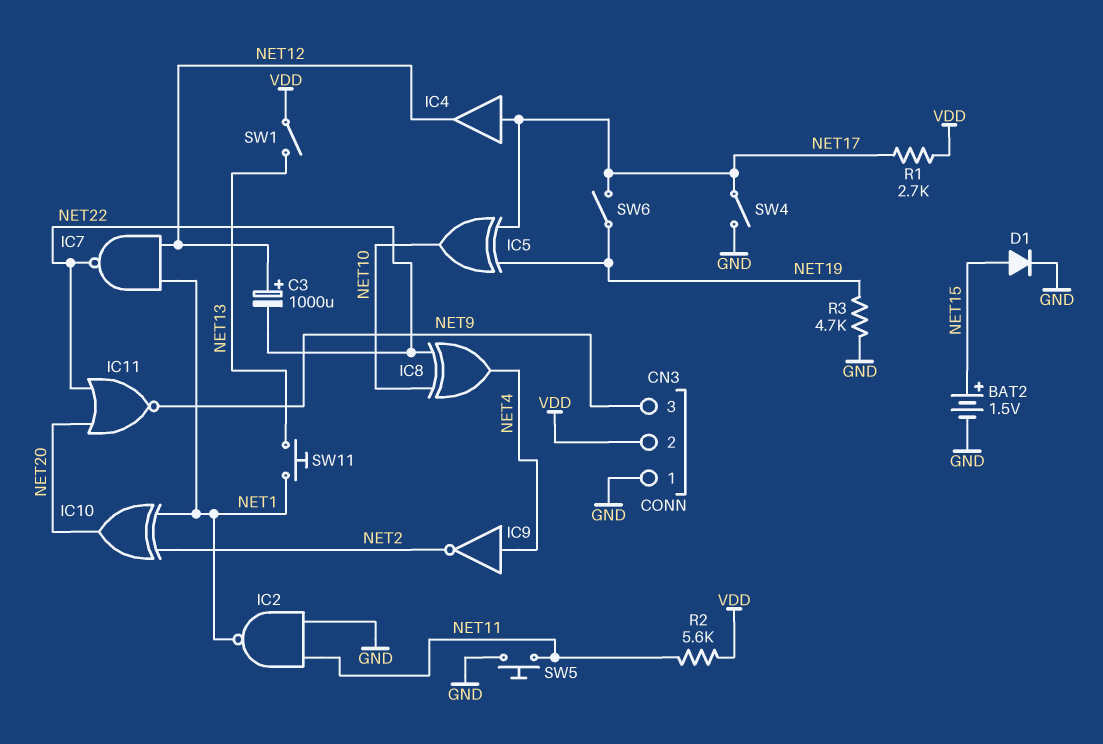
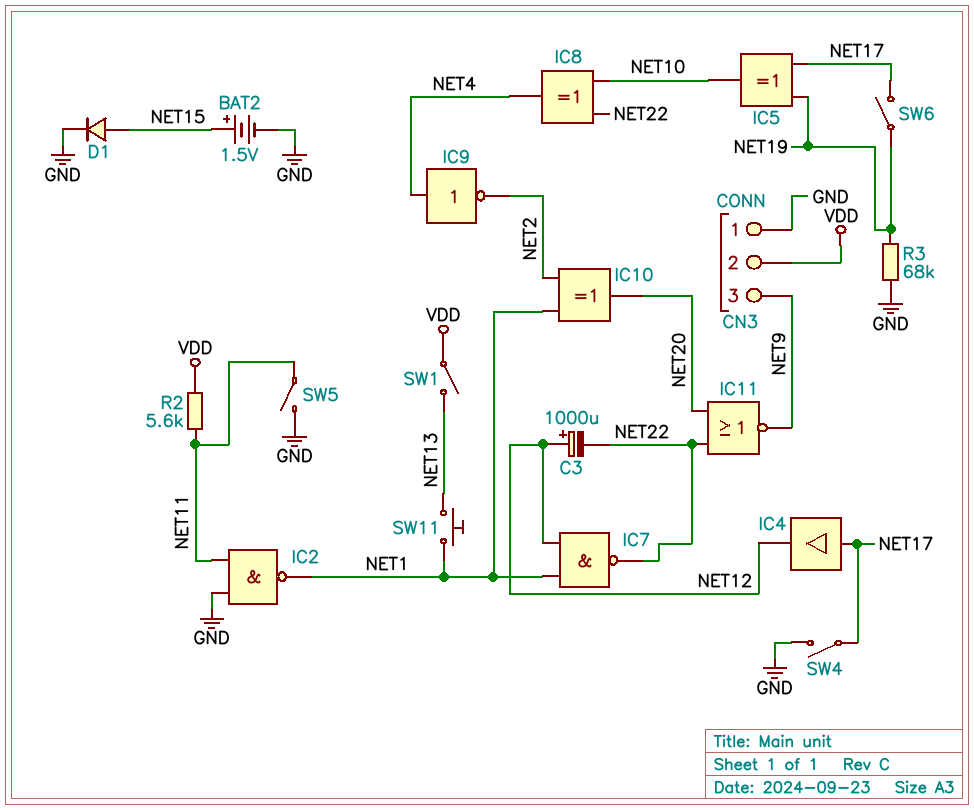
R1: 2.7k (NET17, VDD) -> none
R3: 4.7k (GND, NET19) -> 68k (GND, NET19)
SW5: button (GND, NET11) -> switch (GND, NET11)

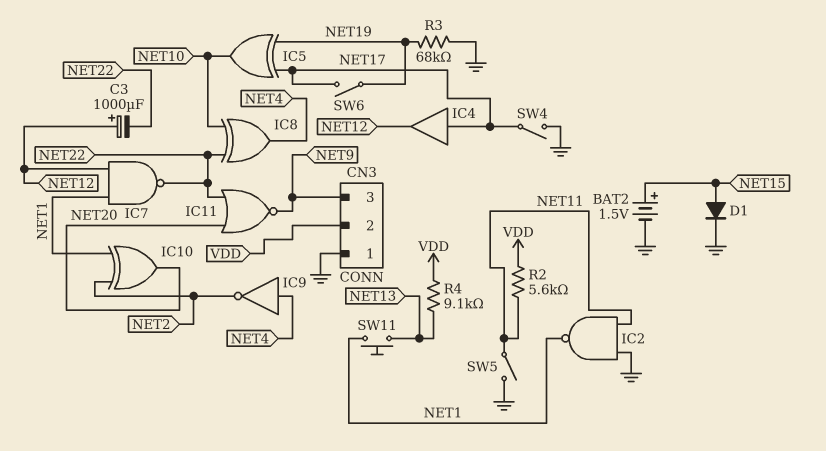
R4: none -> 9.1k (NET13, VDD)
SW1: switch (NET13, VDD) -> none

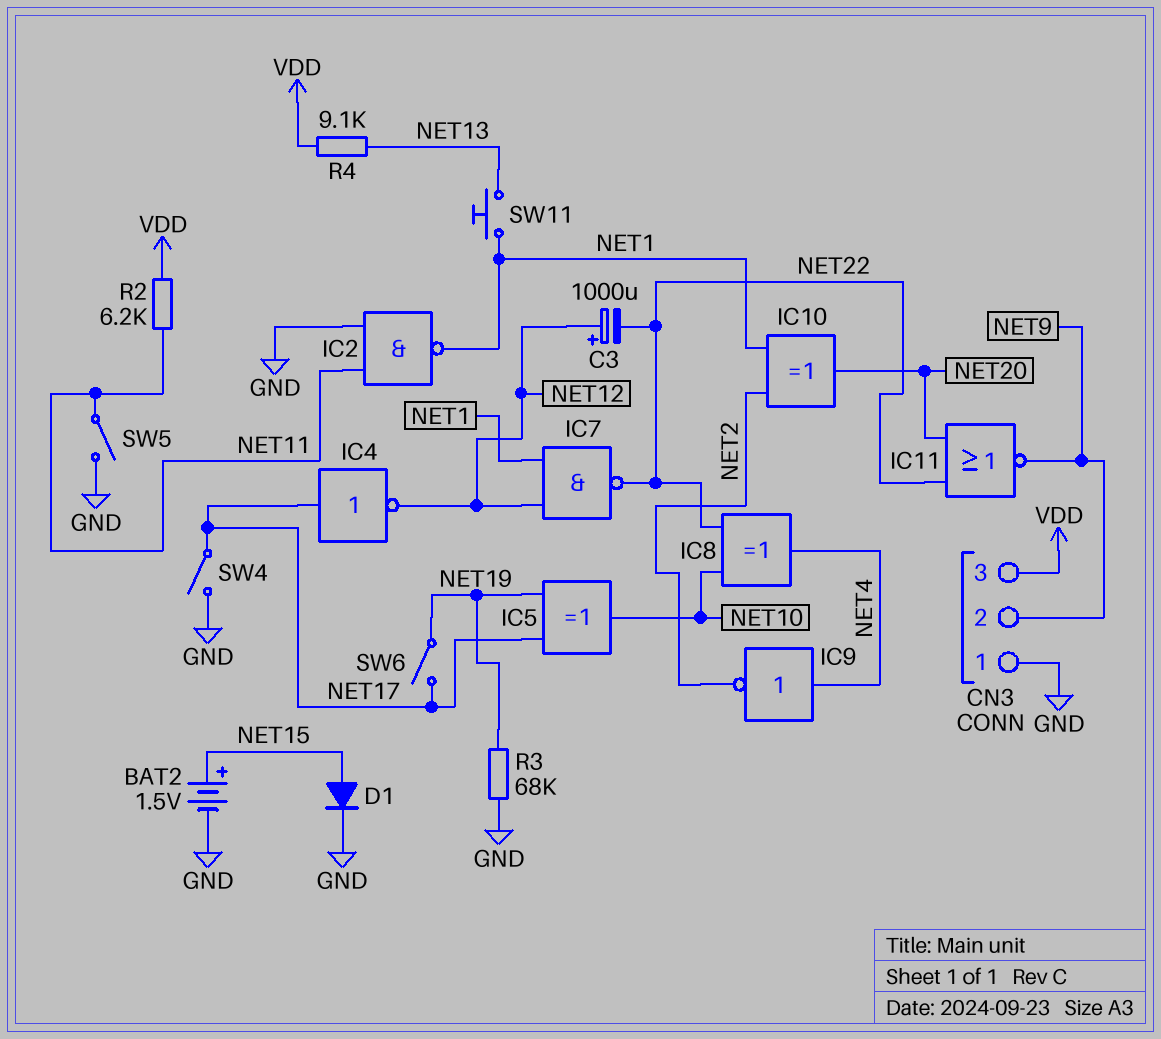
CN3 pin 2: VDD -> NET9
CN3 pin 3: NET9 -> VDD
IC4: buffer (in NET17, out NET12) -> NOT (in NET17, out NET12)
R2: 5.6k (NET11, VDD) -> 6.2k (NET11, VDD)

